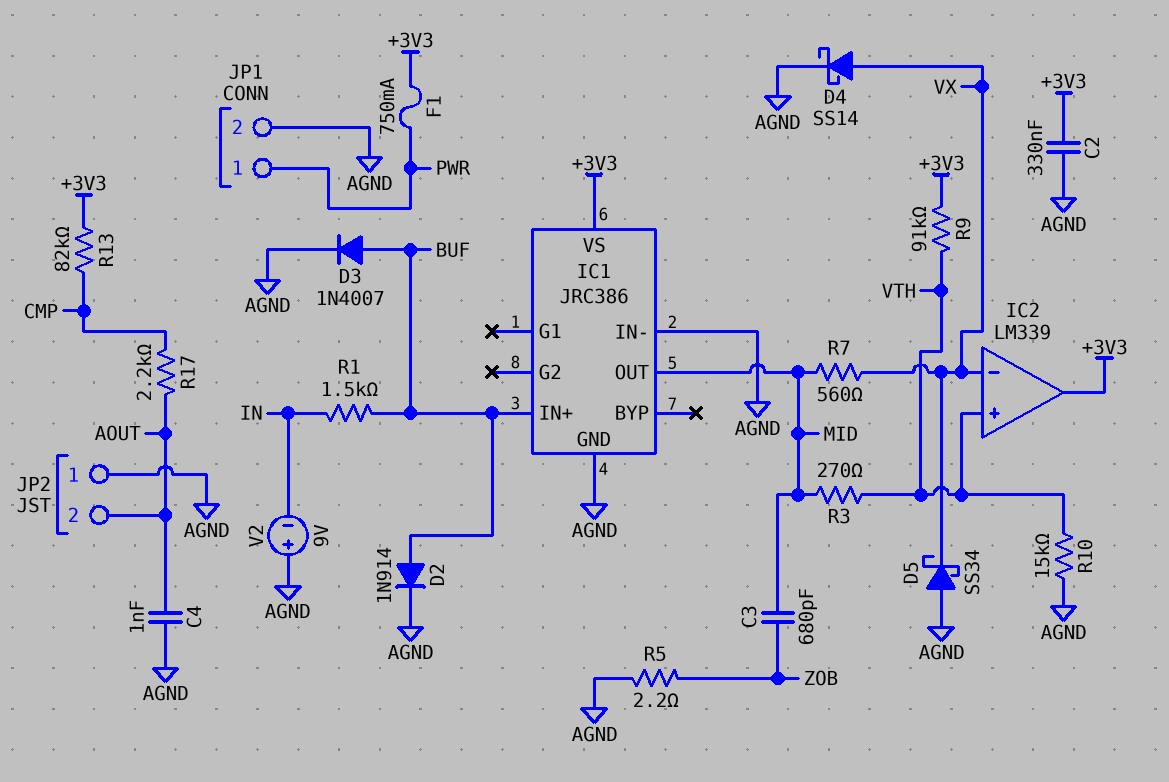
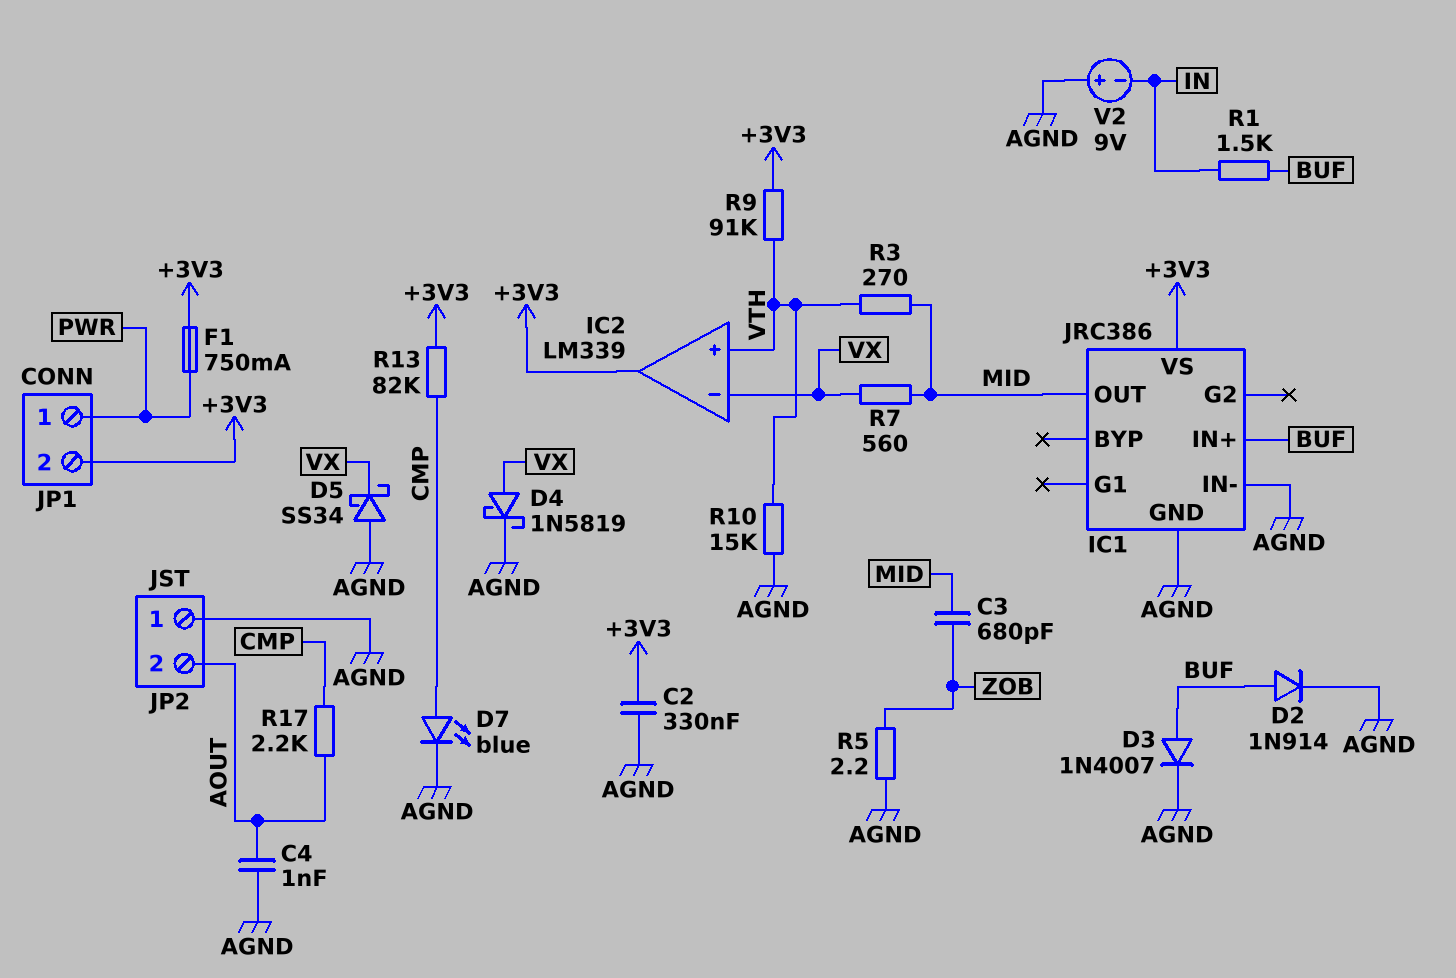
D4: schottky SS14 (A VX, K AGND) -> schottky 1N5819 (A VX, K AGND)
D7: none -> LED blue (A CMP, K AGND)
JP1 pin 2: AGND -> +3V3

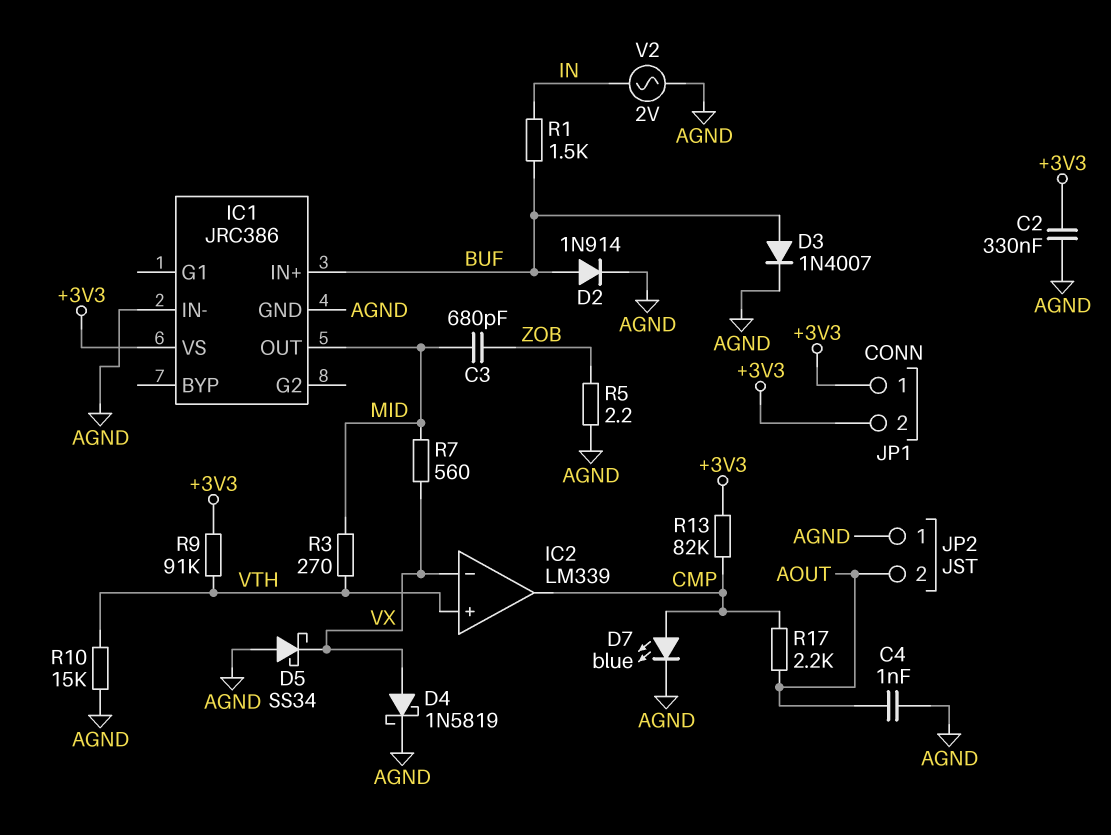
F1: 750mA (+3V3, PWR) -> none
IC2 pin out: +3V3 -> CMP
JP1 pin 1: PWR -> +3V3
V2: 9V (plus AGND, minus IN) -> AC 2V (AGND, IN)

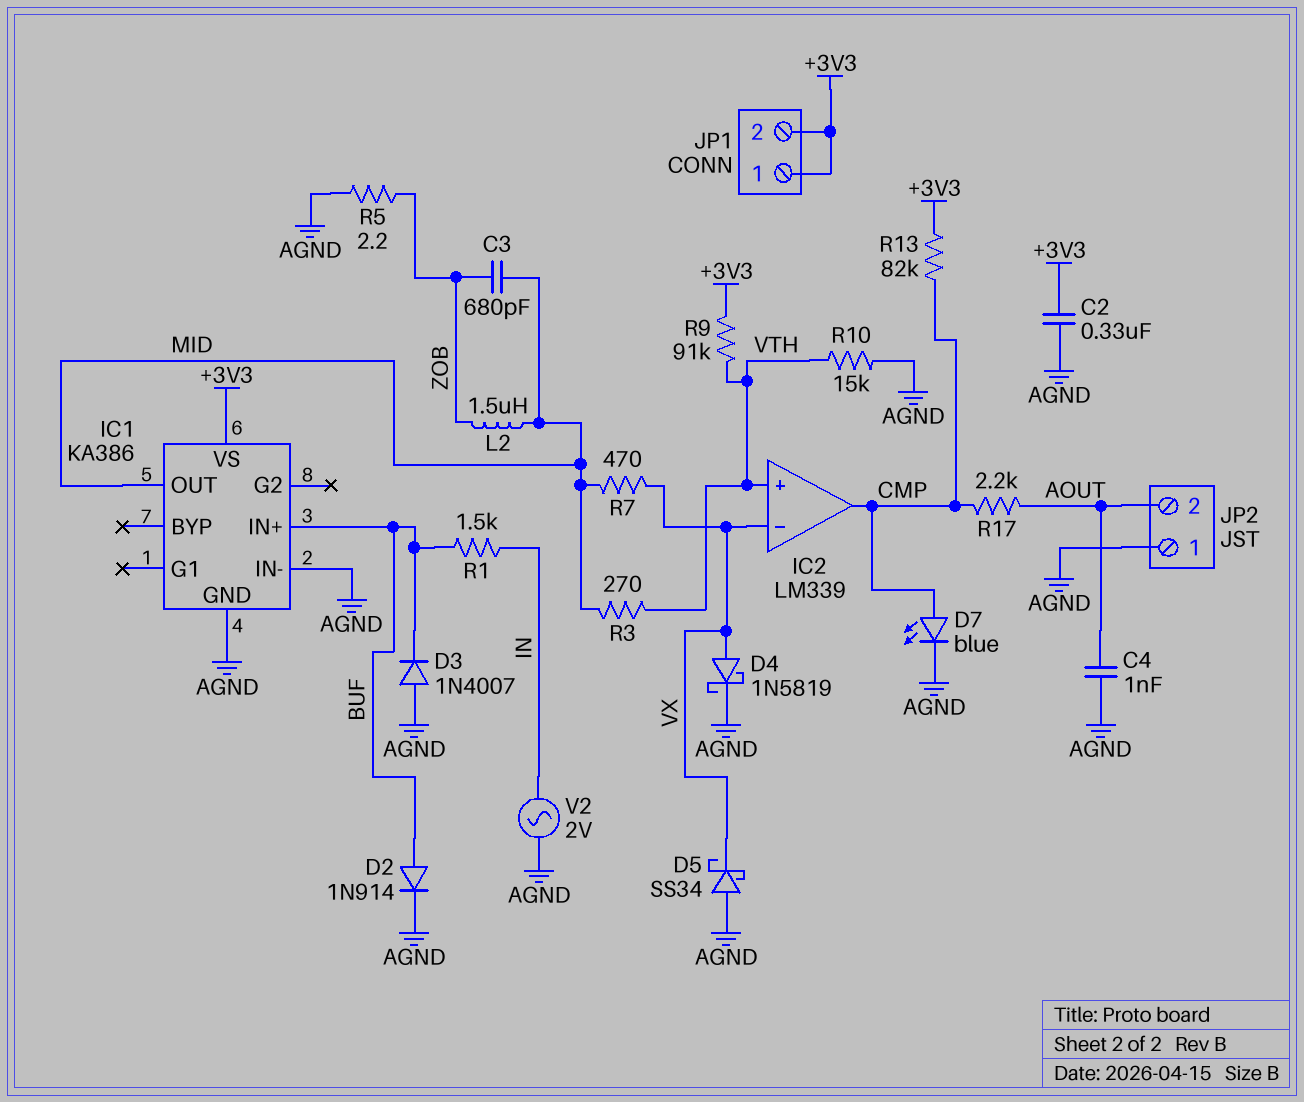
D3: diode 1N4007 (A BUF, K AGND) -> diode 1N4007 (A AGND, K BUF)
IC1: JRC386 -> KA386
L2: none -> 1.5uH (MID, ZOB)
R7: 560 (MID, VX) -> 470 (MID, VX)

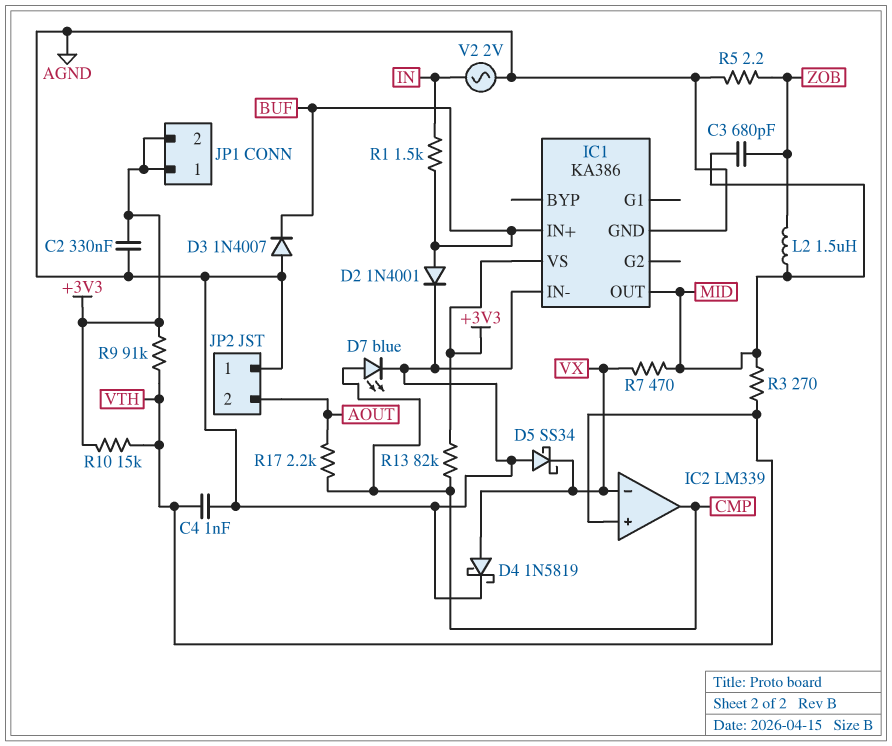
C4: 1nF (AGND, AOUT) -> 1nF (AGND, VTH)
D2: diode 1N914 (A BUF, K AGND) -> diode 1N4001 (A BUF, K AGND)
R10: 15k (AGND, VTH) -> 15k (+3V3, VTH)

